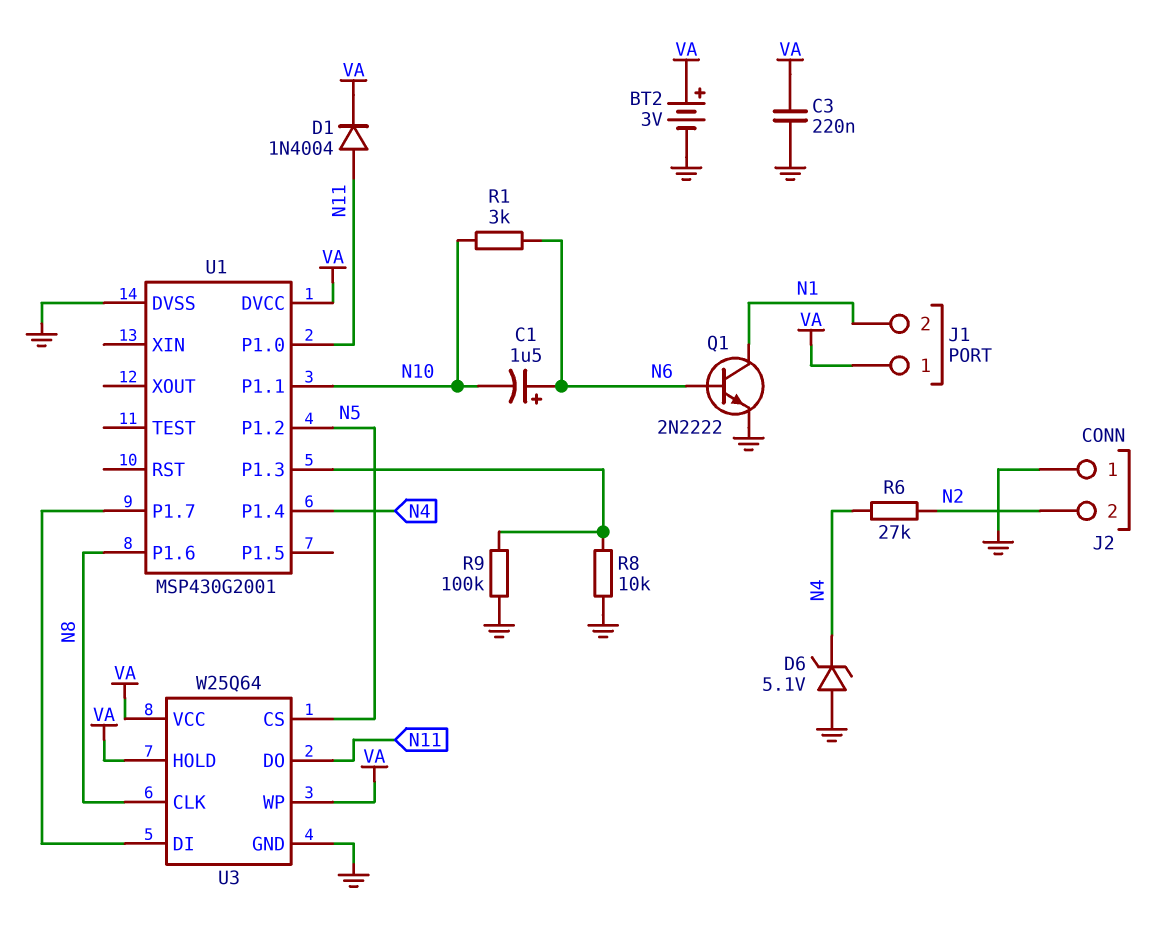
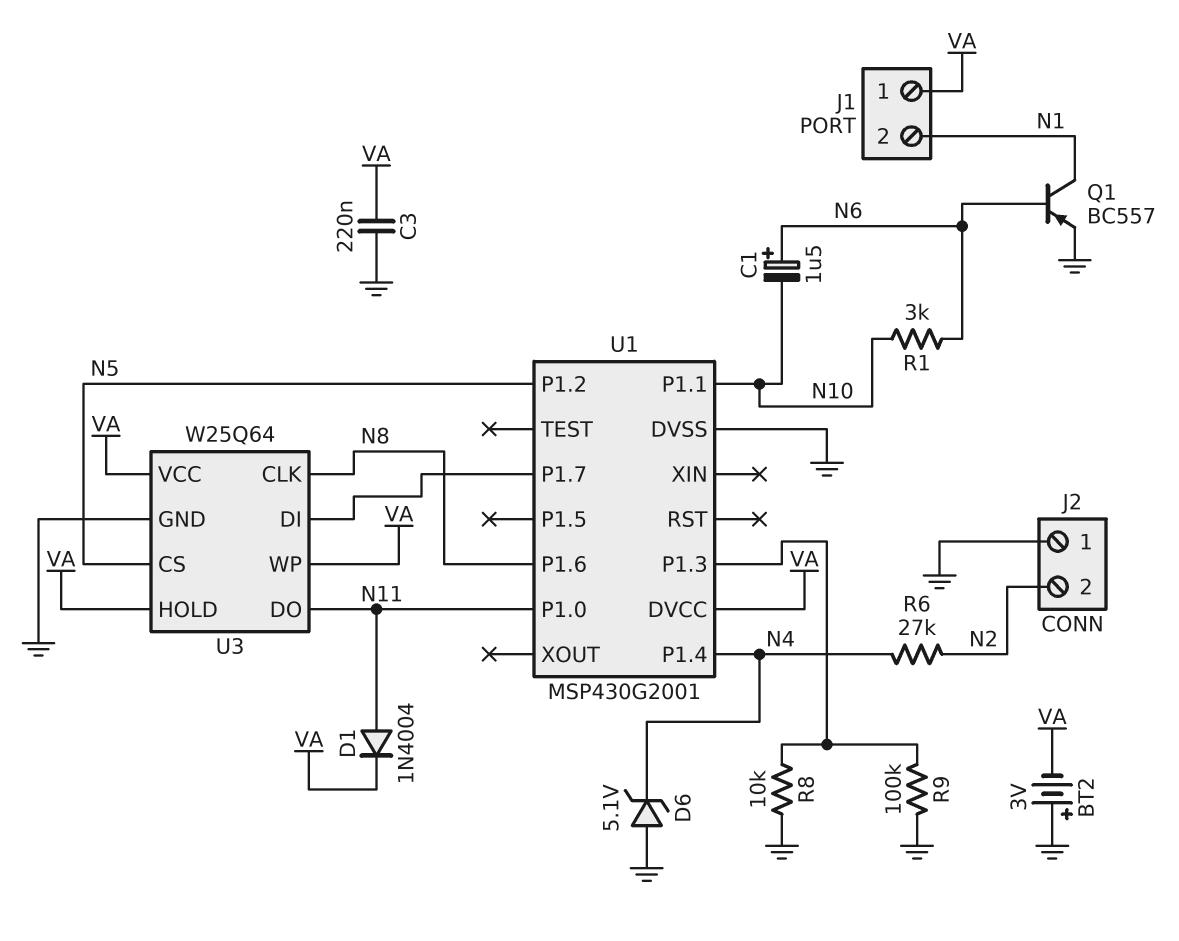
BT2: 3V (plus VA, minus GND) -> 3V (plus GND, minus VA)
Q1: NPN 2N2222 (B N6, C N1, E GND) -> PNP BC557 (B N6, C N1, E GND)

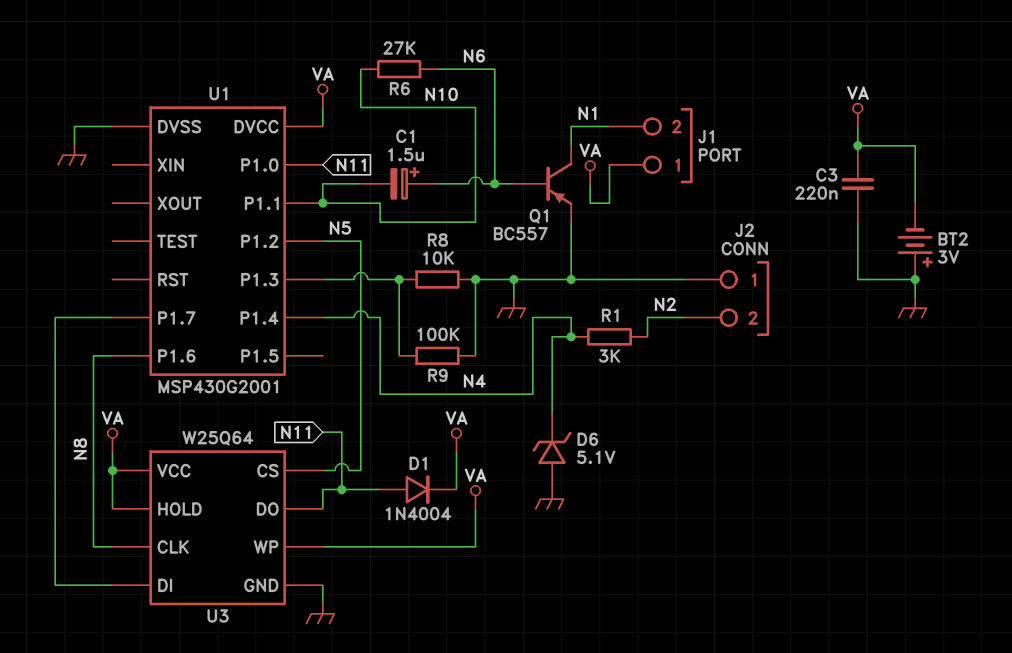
R1: 3k (N6, N10) -> 3k (N2, N4)
R6: 27k (N2, N4) -> 27k (N6, N10)

